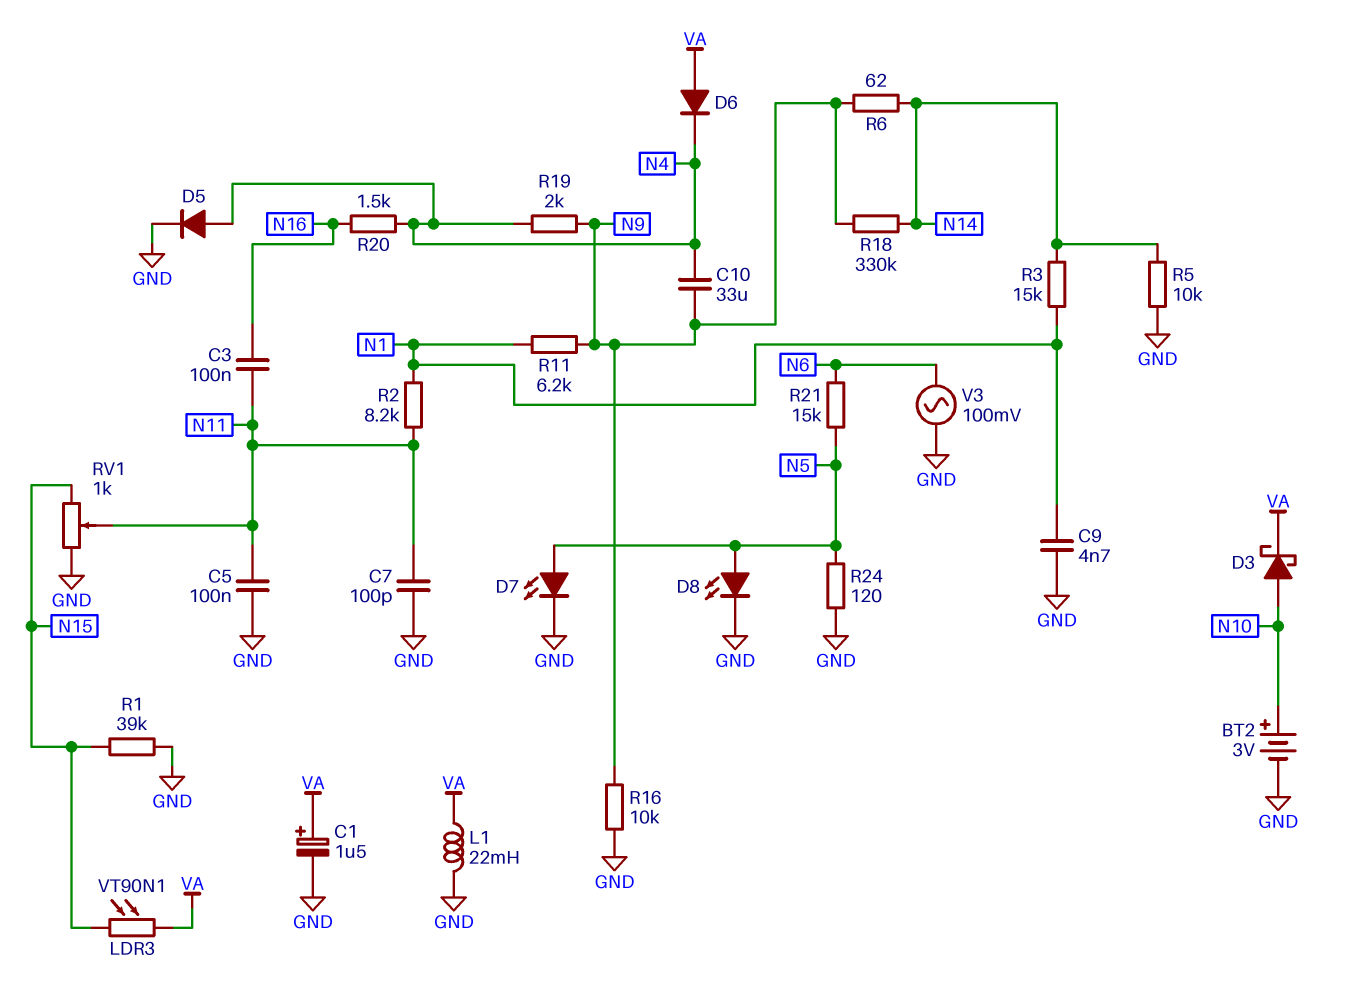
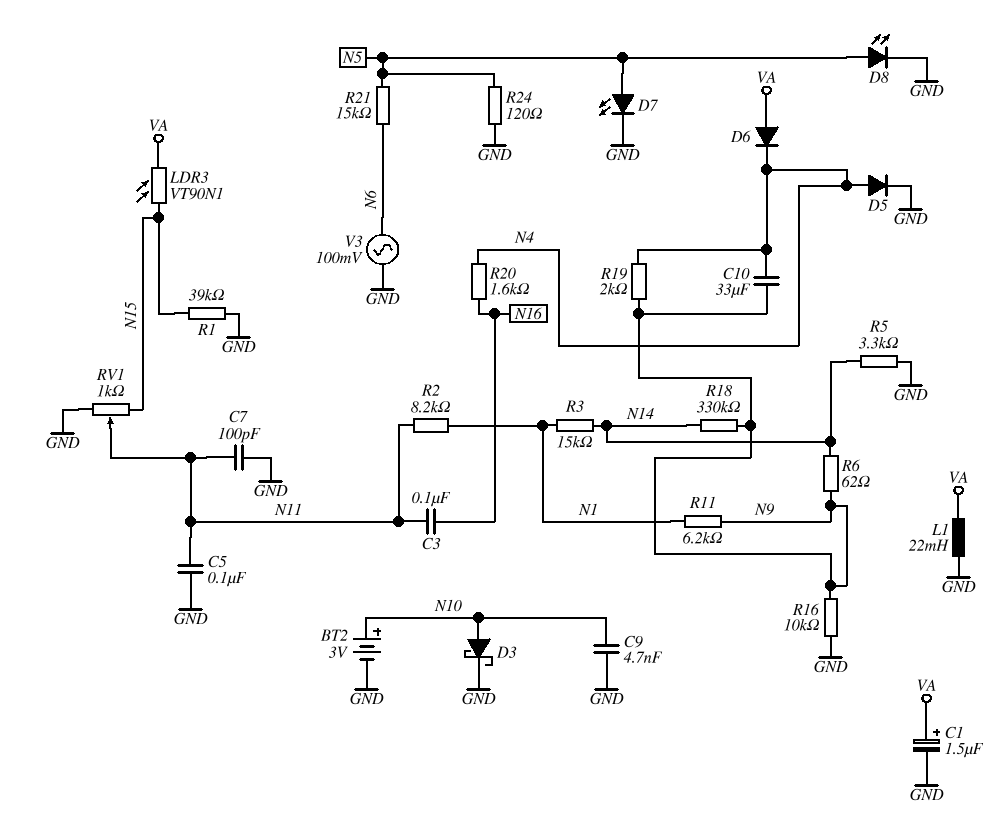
C9: 4.7nF (GND, N1) -> 4.7nF (GND, N10)
D3: schottky (A N10, K VA) -> schottky (A N10, K GND)
R5: 10k (GND, N14) -> 3.3k (GND, N14)
R20: 1.5k (N4, N16) -> 1.6k (N4, N16)

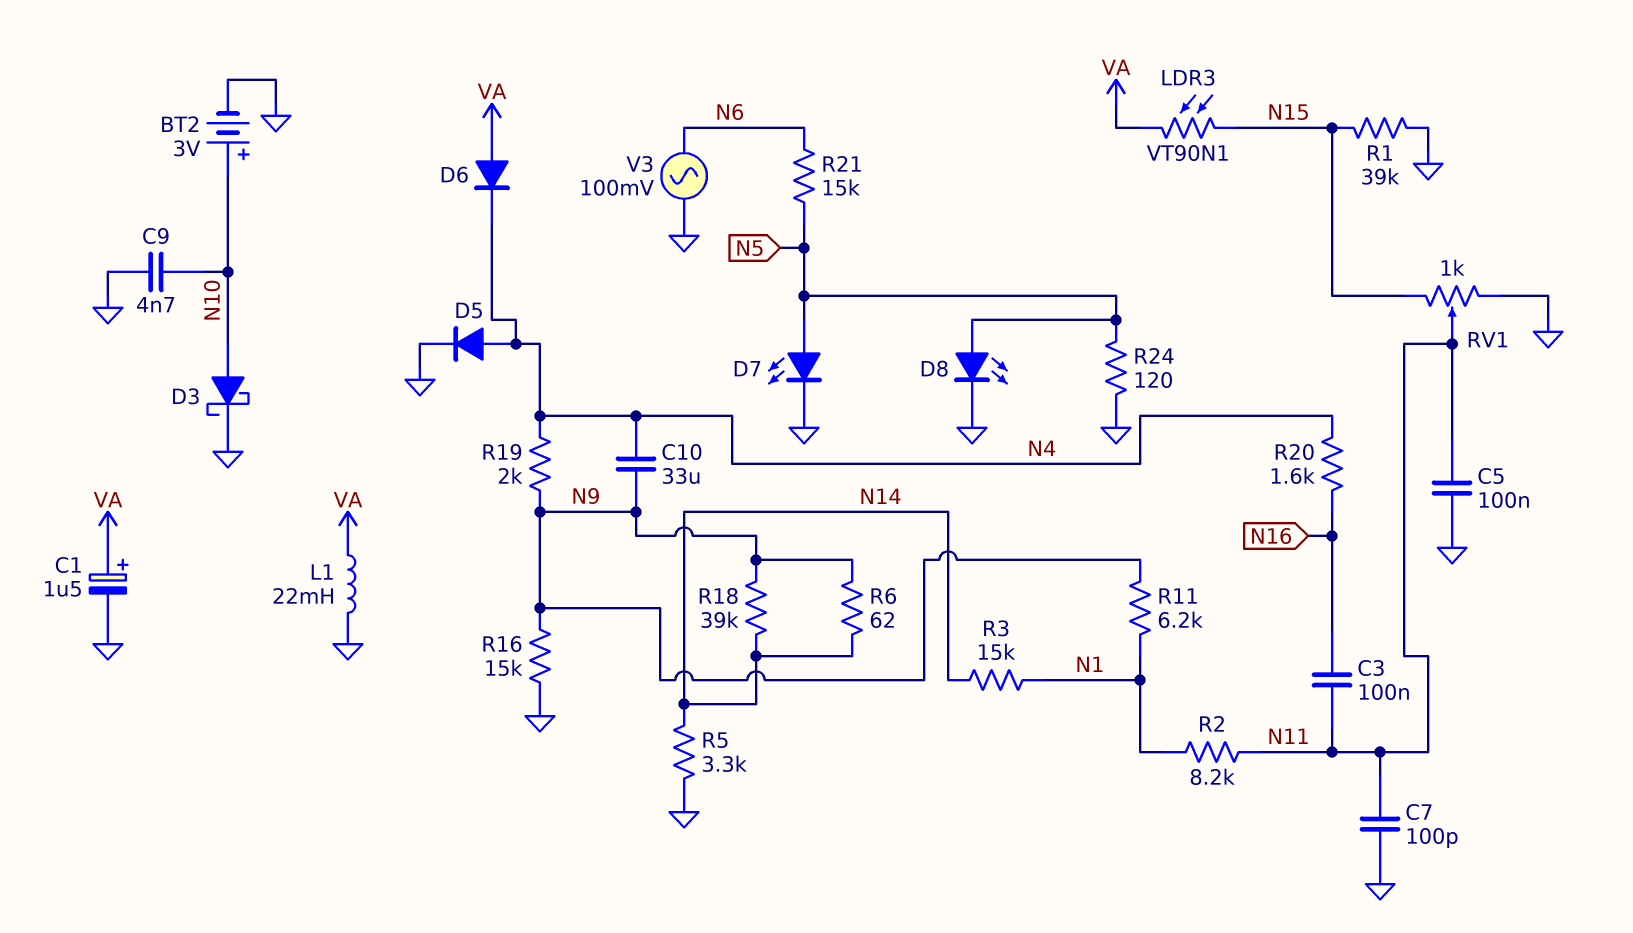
R16: 10k (GND, N9) -> 15k (GND, N9)
R18: 330k (N9, N14) -> 39k (N9, N14)

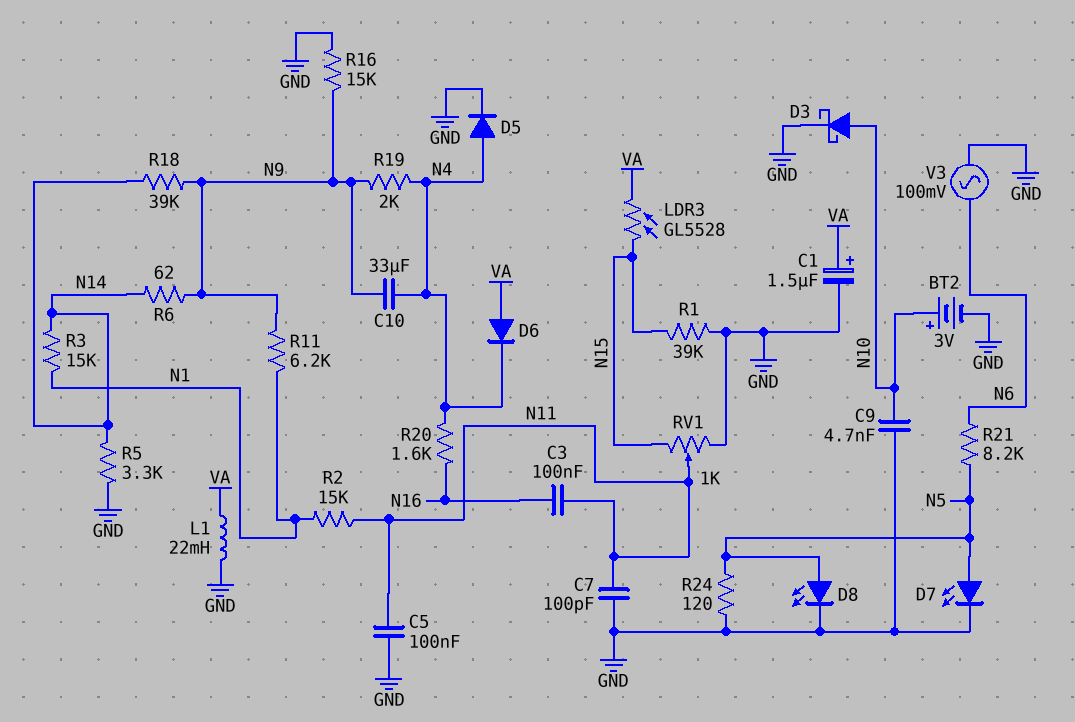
LDR3: VT90N1 (N15, VA) -> GL5528 (N15, VA)
R2: 8.2k (N1, N11) -> 15k (N1, N11)
R21: 15k (N5, N6) -> 8.2k (N5, N6)

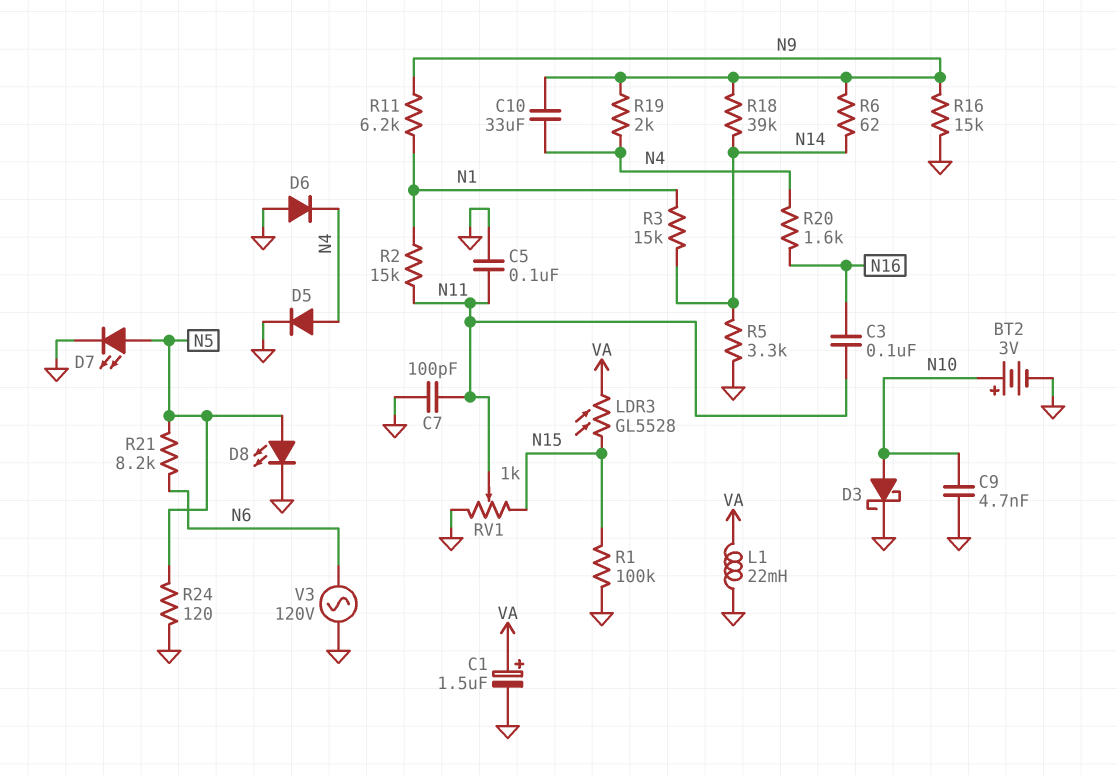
D6: diode (A VA, K N4) -> diode (A GND, K N4)
R1: 39k (GND, N15) -> 100k (GND, N15)
V3: AC 100mV (GND, N6) -> AC 120V (GND, N6)

